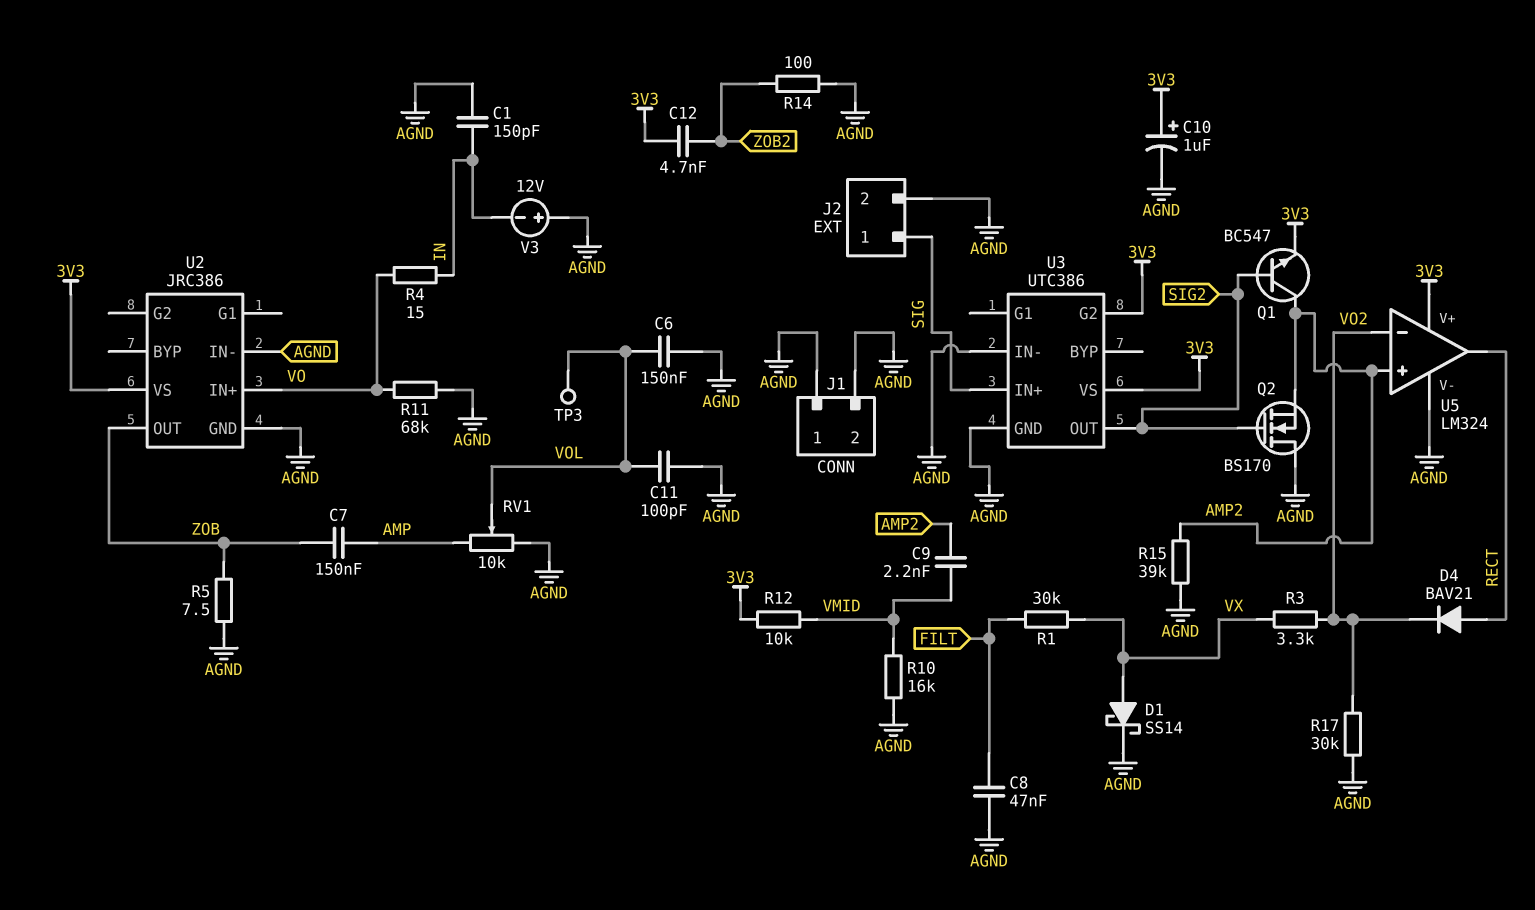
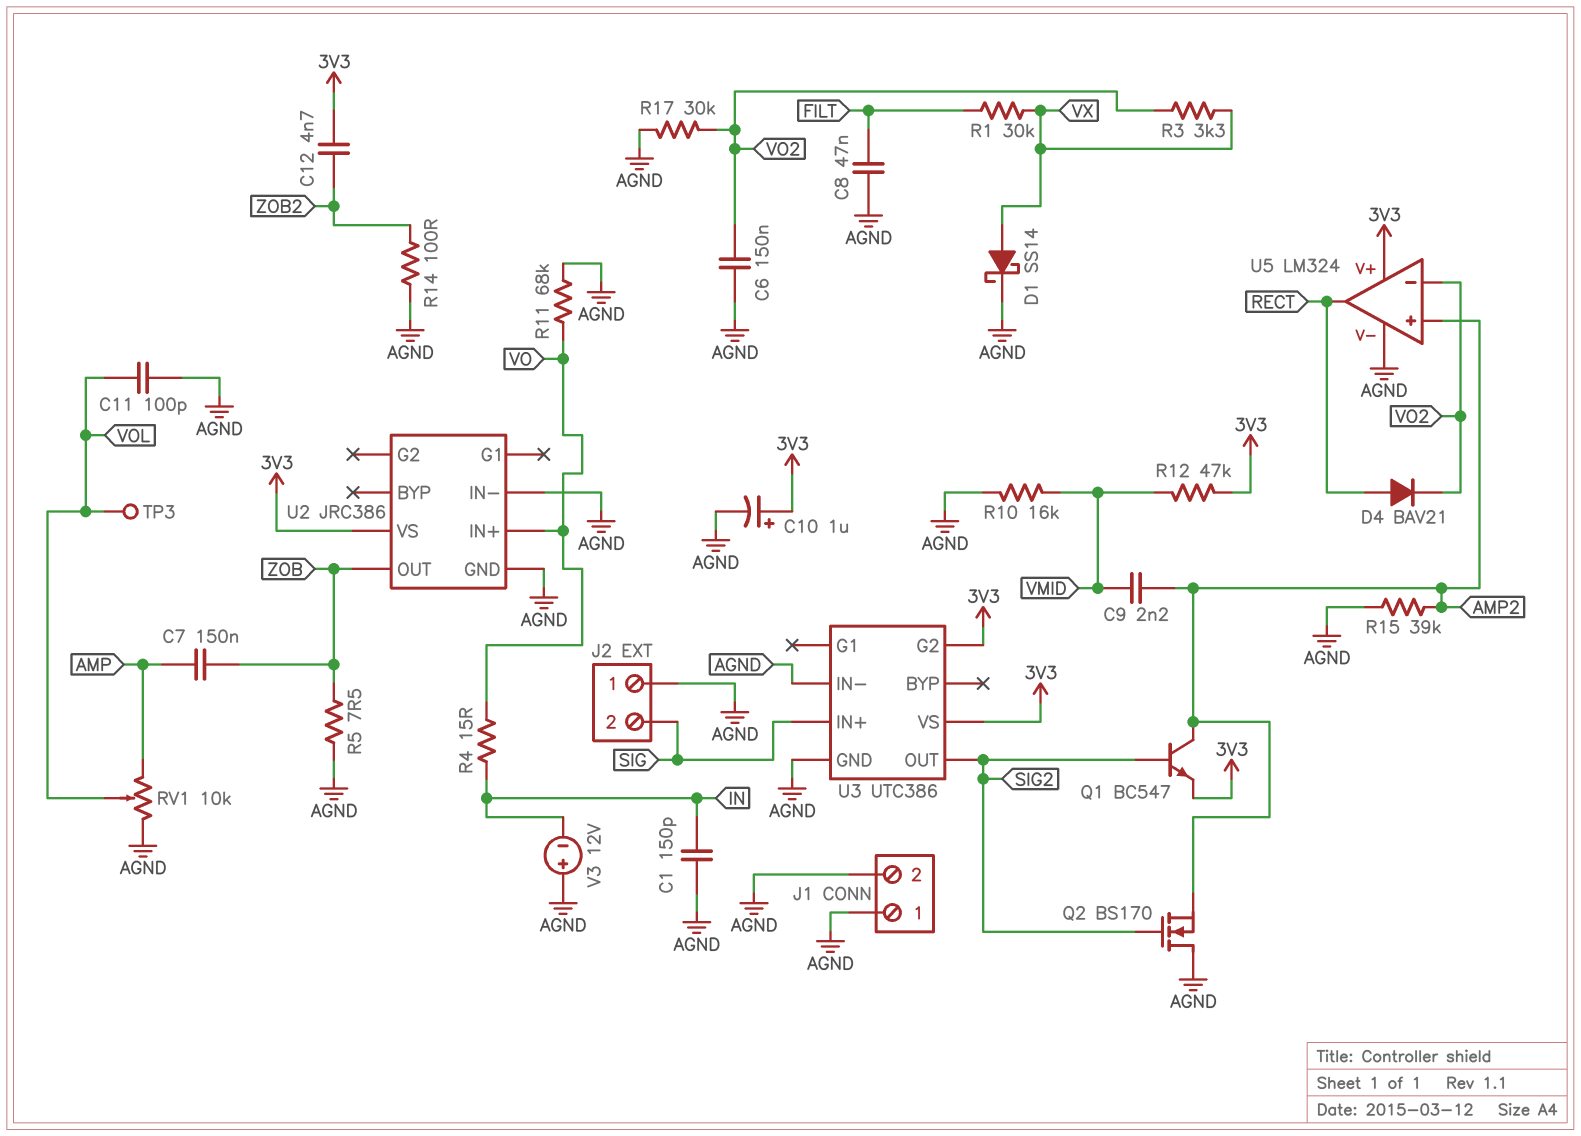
C6: 150nF (AGND, VOL) -> 150nF (AGND, VO2)
J2 pin 1: SIG -> AGND
J2 pin 2: AGND -> SIG
R12: 10k (3V3, VMID) -> 47k (3V3, VMID)

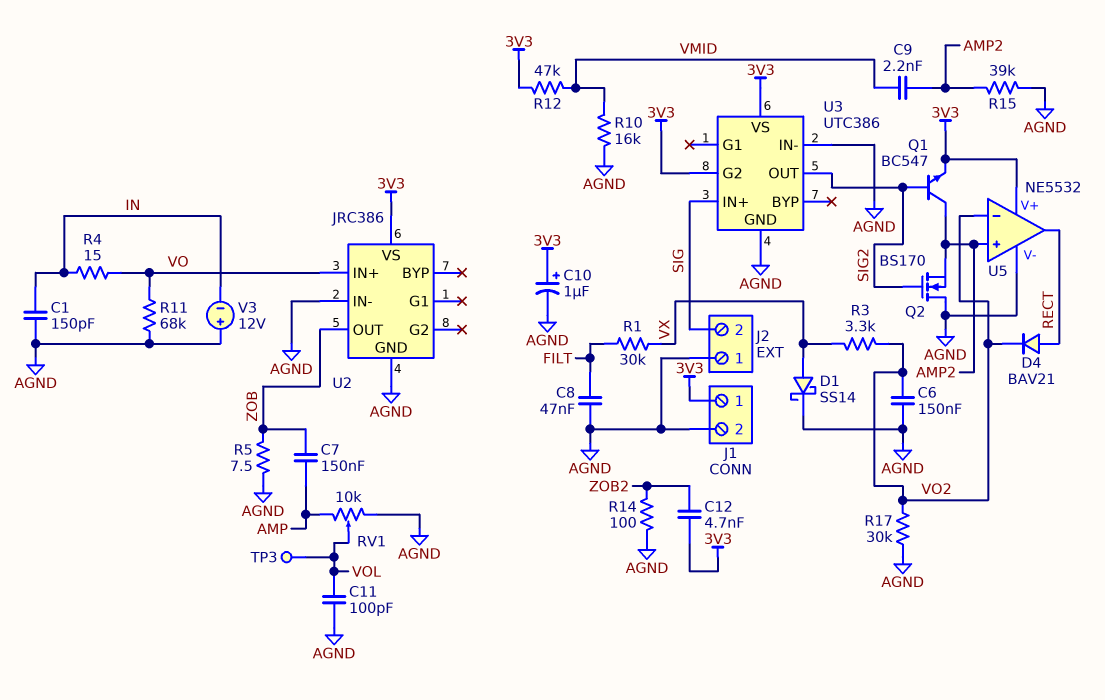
J1 pin 1: AGND -> 3V3
U5: LM324 -> NE5532

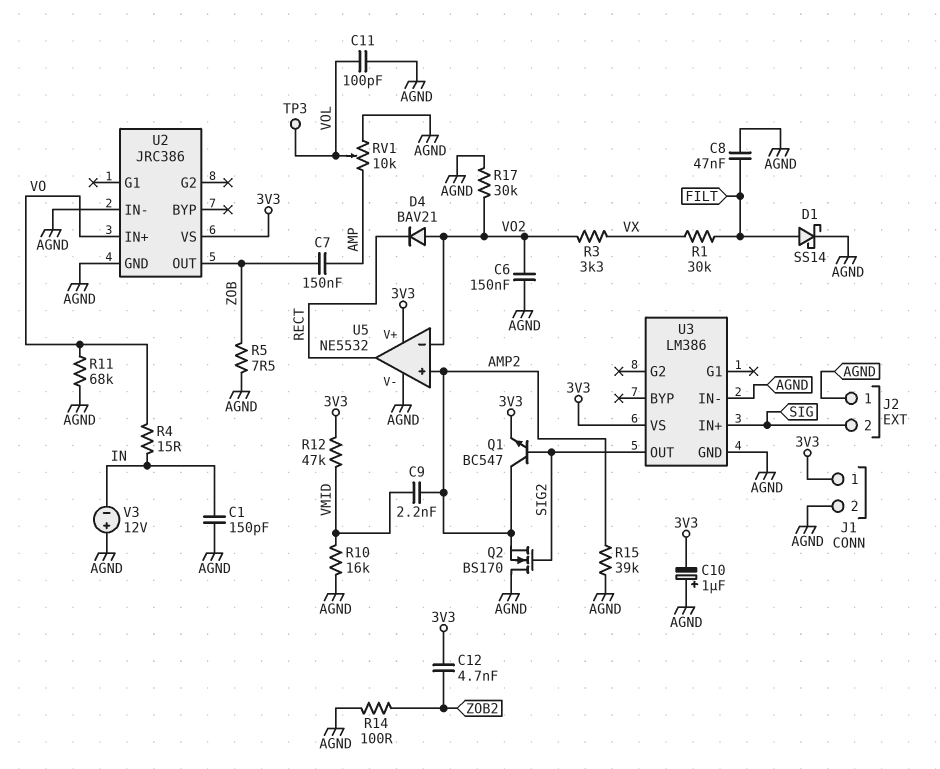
C10: 1uF (plus 3V3, minus AGND) -> 1uF (plus AGND, minus 3V3)
D1: schottky SS14 (A VX, K AGND) -> schottky SS14 (A FILT, K AGND)
D4: diode BAV21 (A RECT, K VO2) -> diode BAV21 (A VO2, K RECT)
U3: UTC386 -> LM386
U3 pin G2: 3V3 -> none

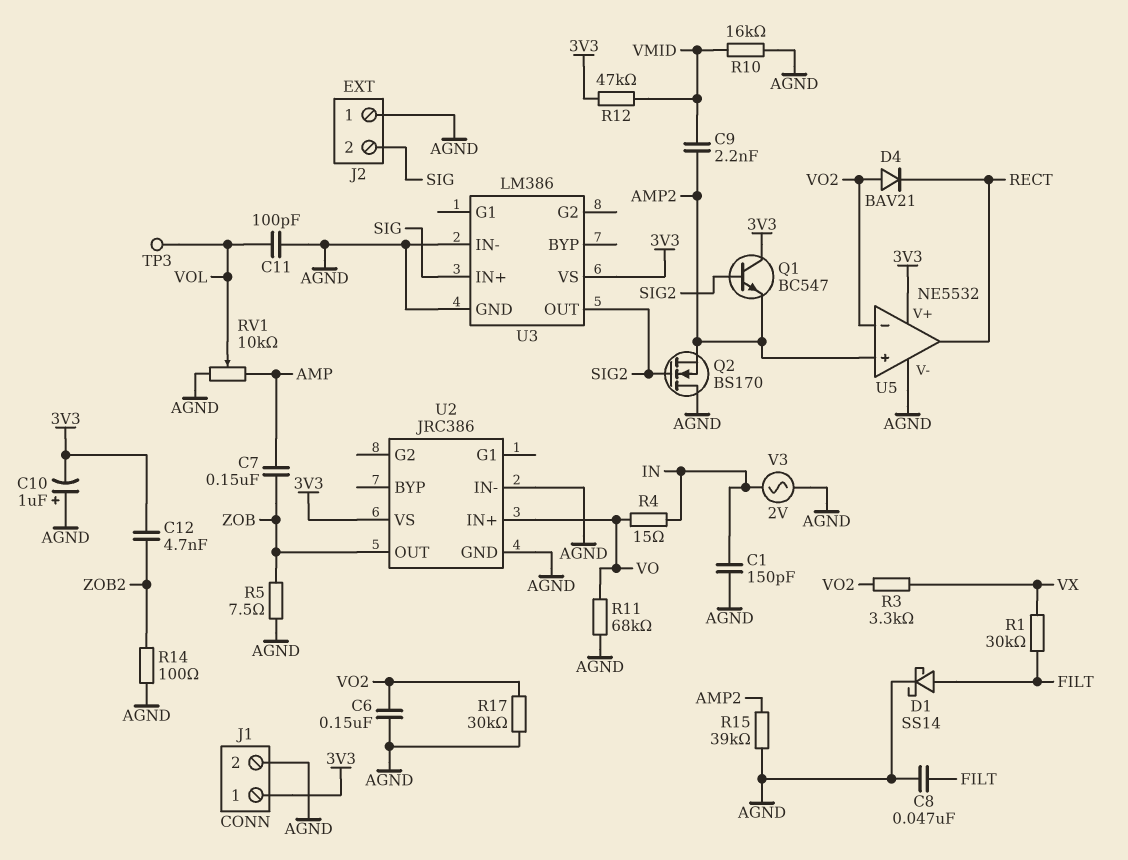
Q1: NPN BC547 (B SIG2, C AMP2, E 3V3) -> NPN BC547 (B SIG2, C 3V3, E AMP2)
V3: 12V (plus AGND, minus IN) -> AC 2V (AGND, IN)

